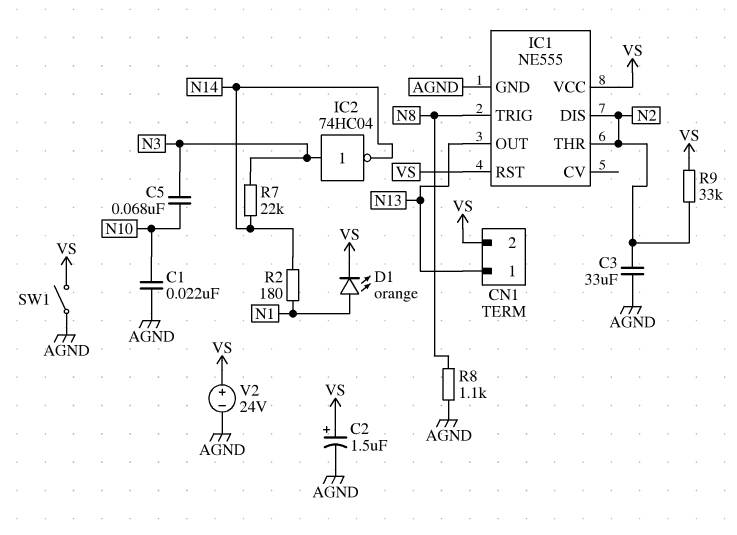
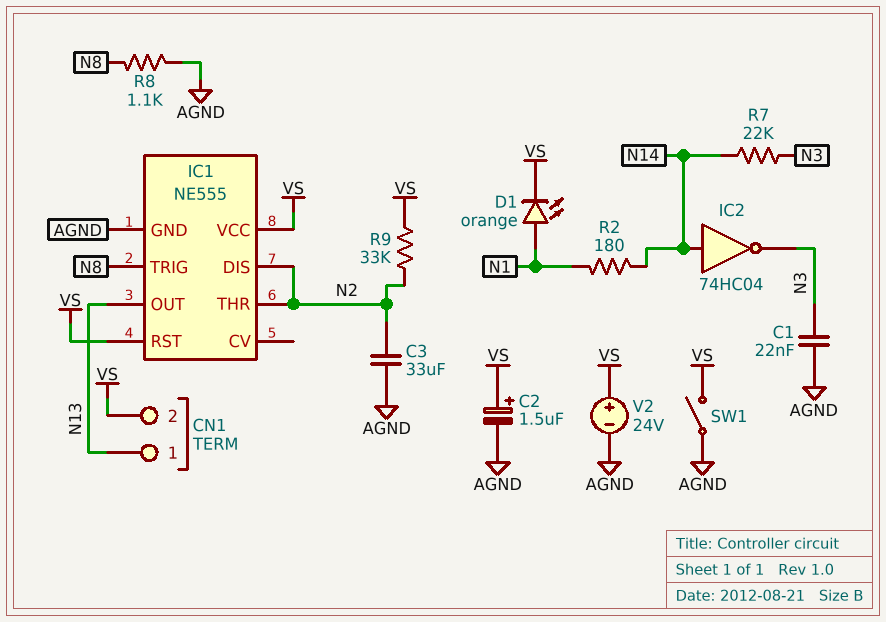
C1: 22nF (AGND, N10) -> 22nF (AGND, N3)
C5: 68nF (N3, N10) -> none
IC2: NOT 74HC04 (in N3, out N14) -> NOT 74HC04 (in N14, out N3)

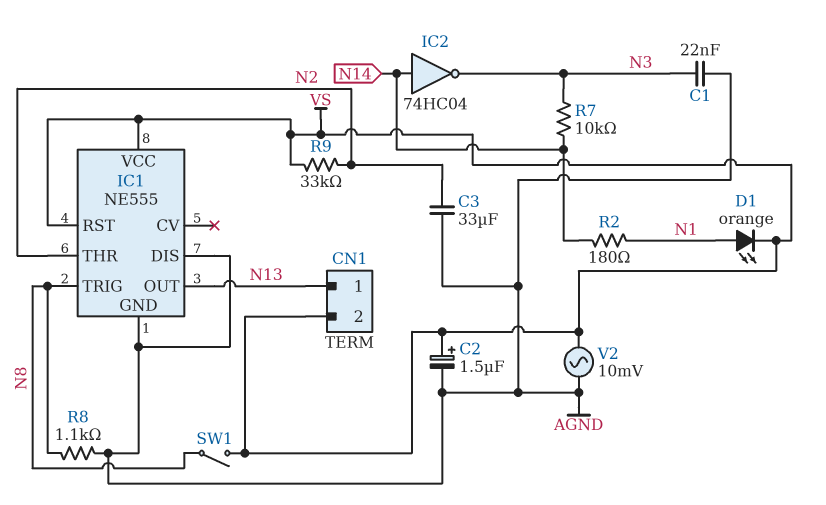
IC1 pin DIS: N2 -> AGND
R7: 22k (N3, N14) -> 10k (N3, N14)
SW1: switch (AGND, VS) -> switch (N8, VS)
V2: 24V (plus VS, minus AGND) -> AC 10mV (AGND, VS)

